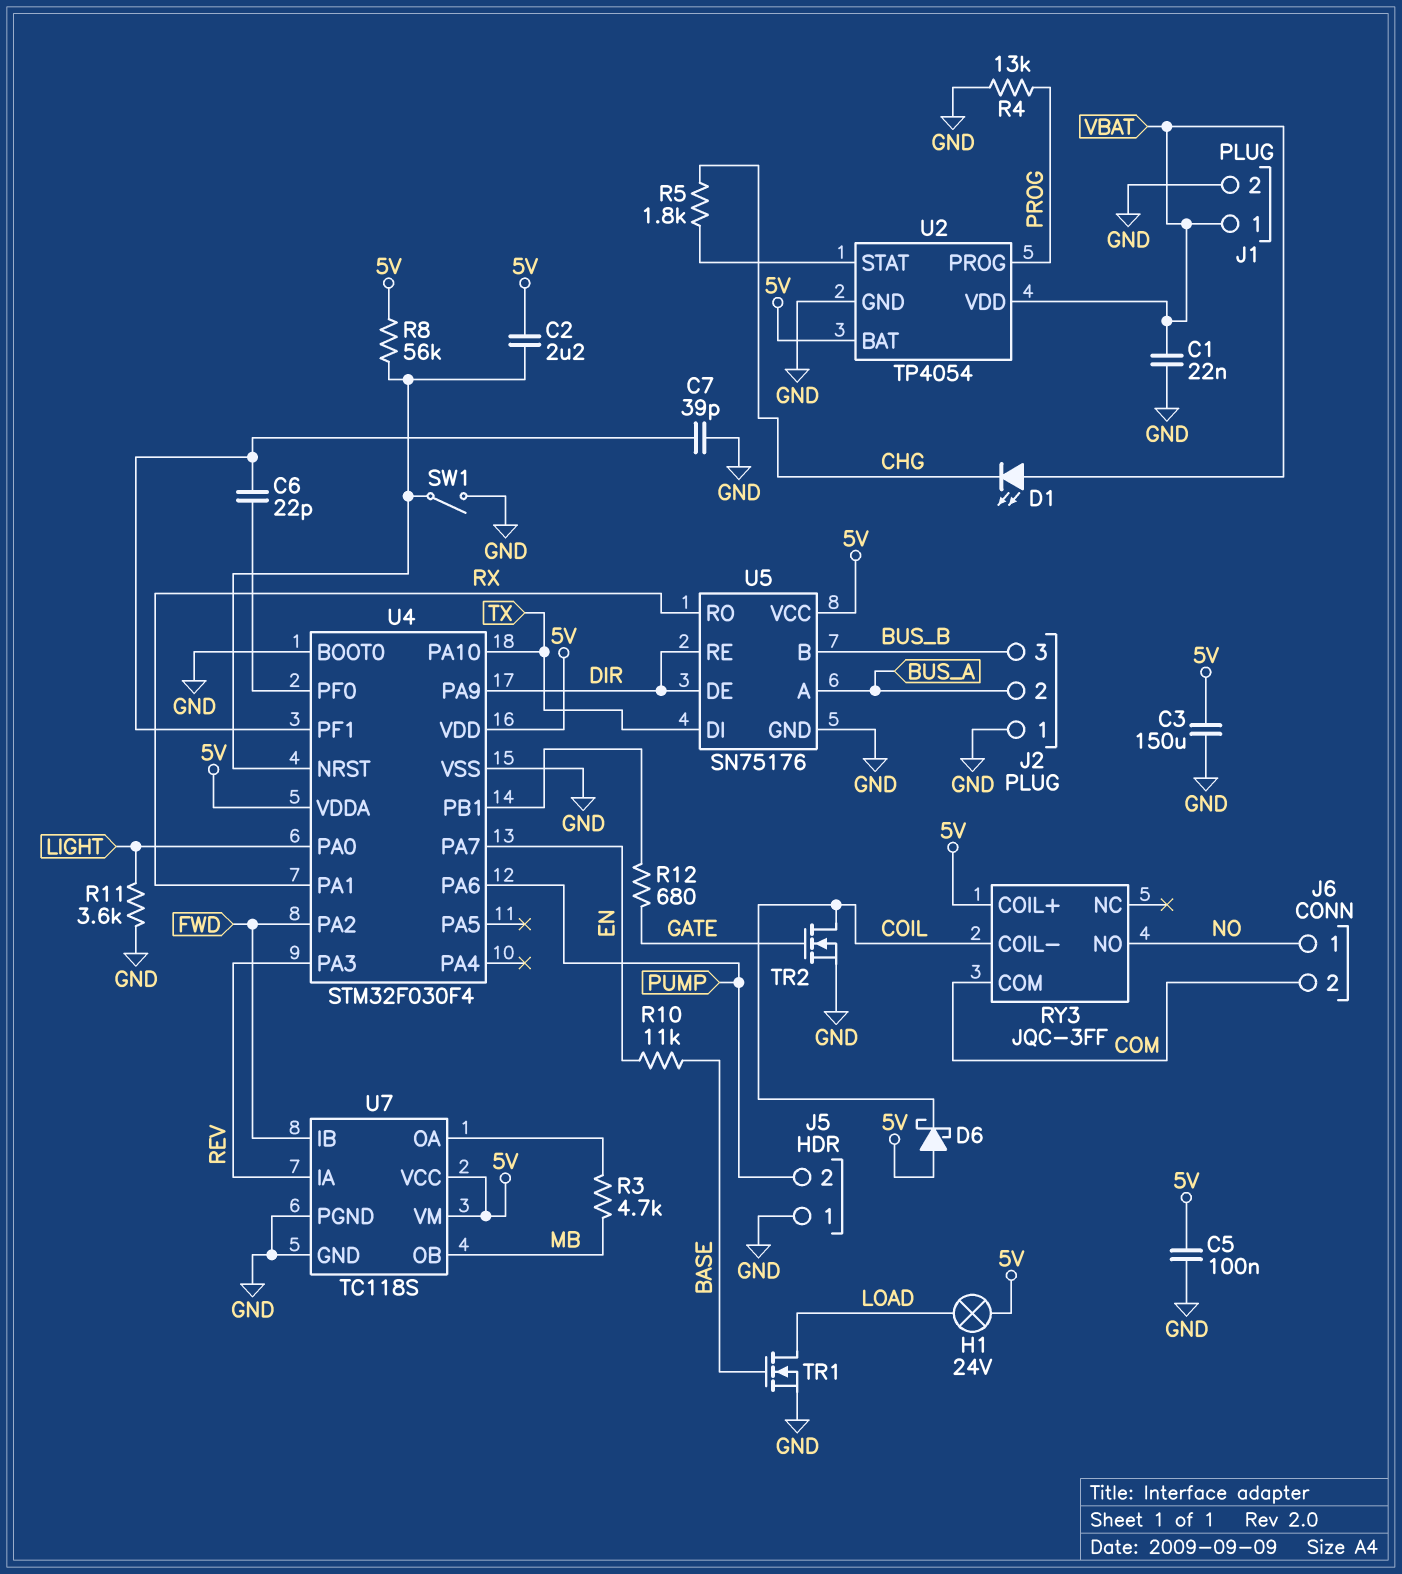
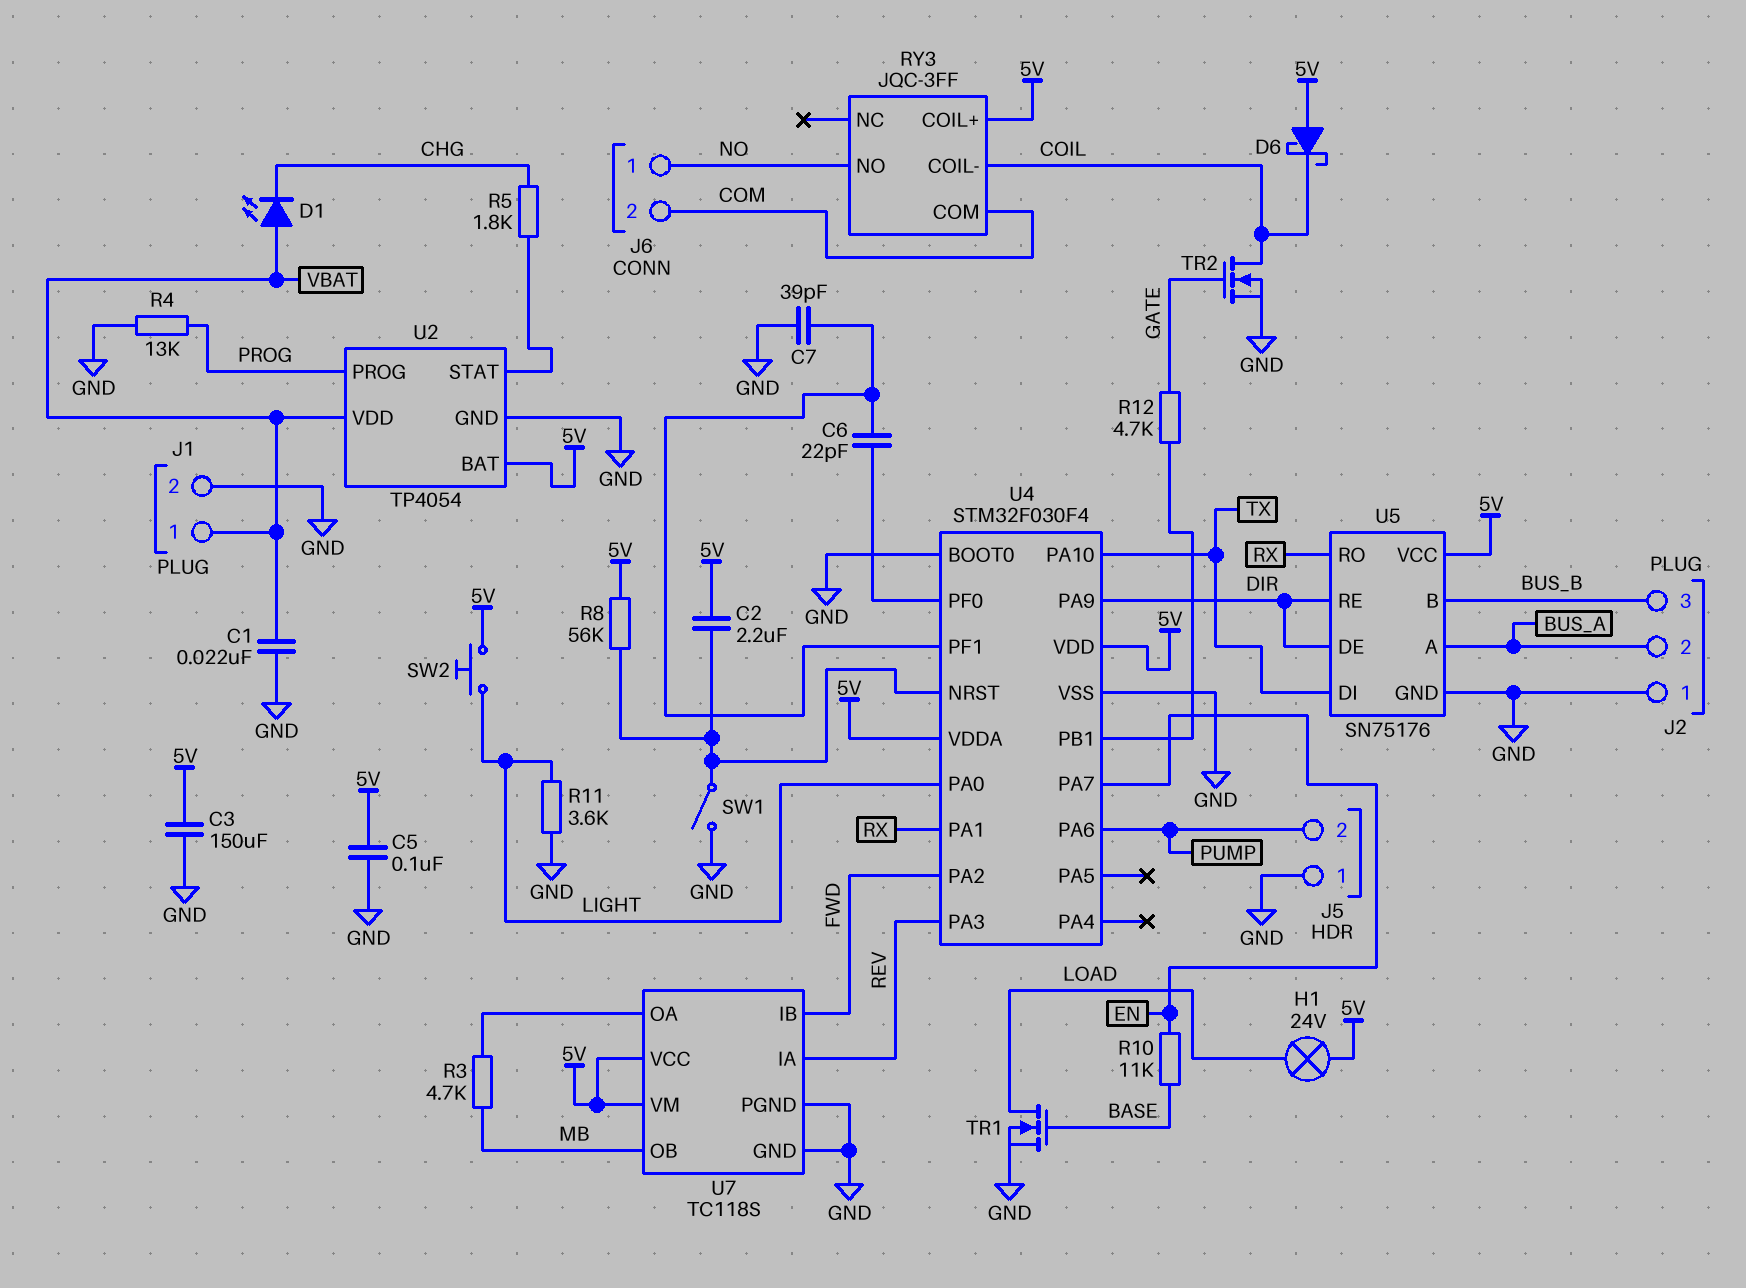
R12: 680 (GATE, U4/PB1) -> 4.7k (GATE, U4/PB1)
SW2: none -> button (5V, LIGHT)

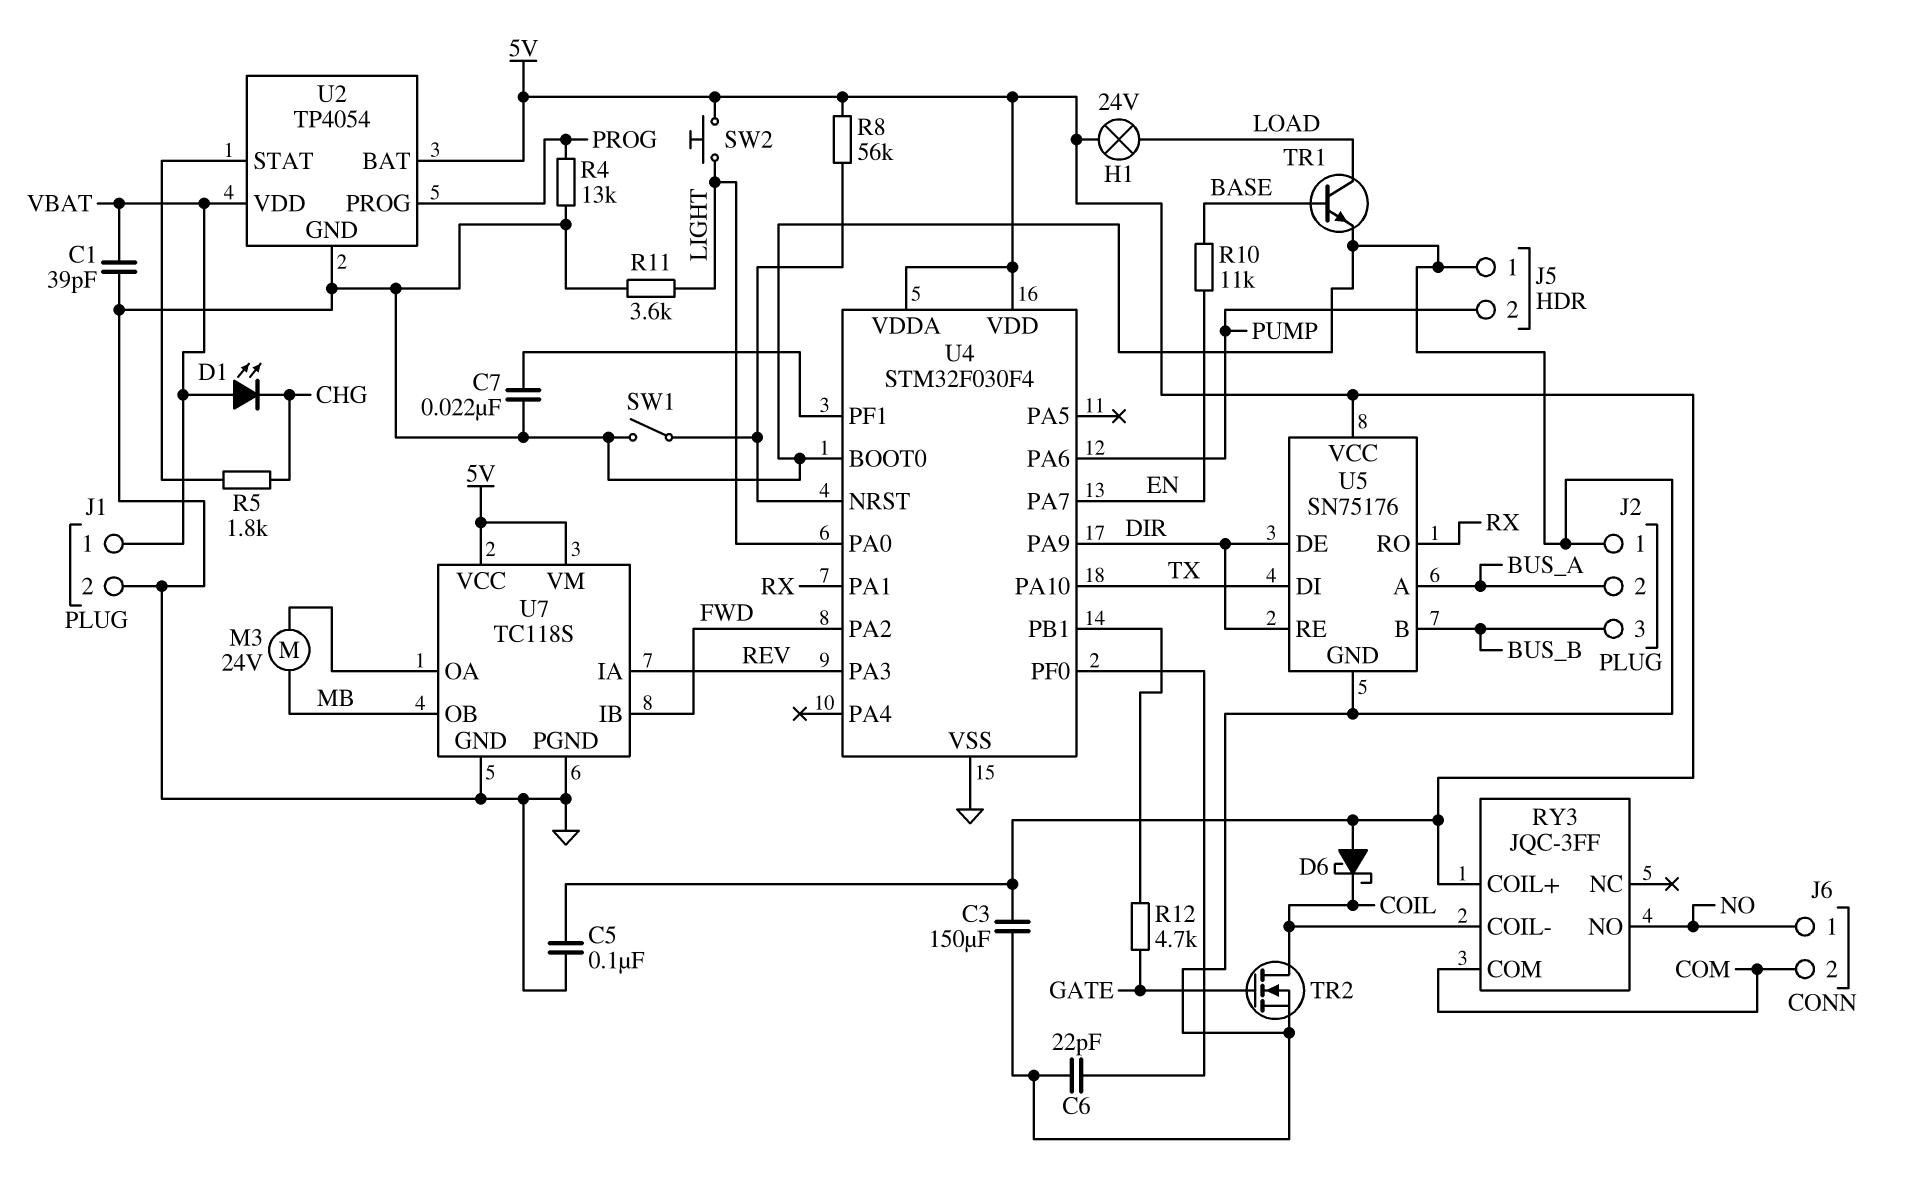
C1: 22nF (GND, VBAT) -> 39pF (GND, VBAT)
C2: 2.2uF (5V, U4/NRST) -> none
C6: 22pF (U4/PF0, U4/PF1) -> 22pF (GND, U4/PF0)
C7: 39pF (GND, U4/PF1) -> 22nF (GND, U4/PF1)
M3: none -> motor 24V (MB, U7/OA)
R3: 4.7k (MB, U7/OA) -> none
TR1: NMOS (G BASE, D LOAD, S GND) -> NPN (B BASE, C LOAD, E GND)

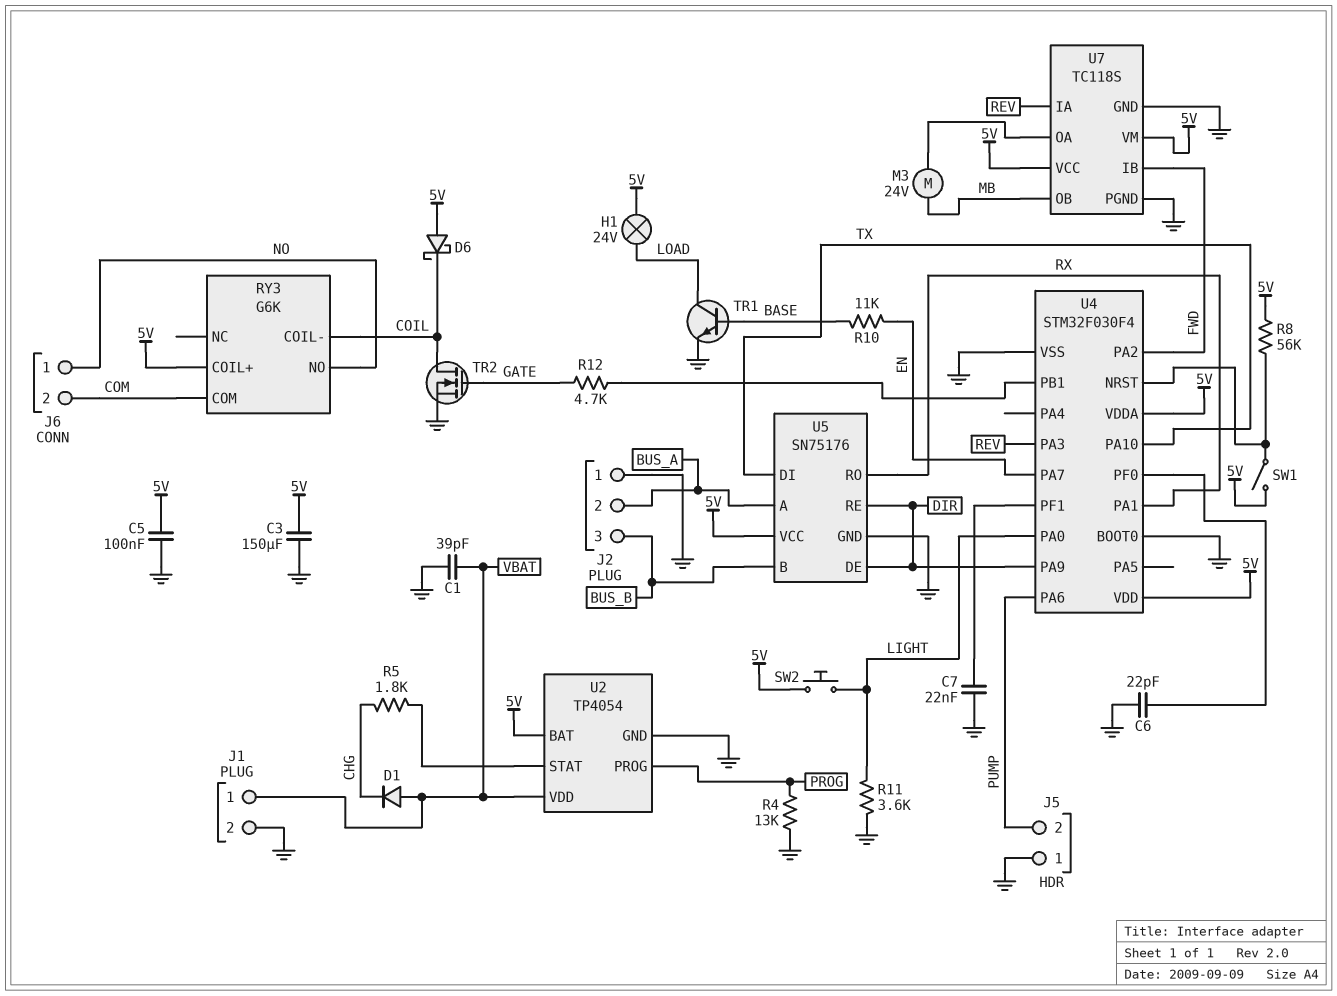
D1: LED (A VBAT, K CHG) -> diode (A VBAT, K CHG)
RY3: JQC-3FF -> G6K
SW1: switch (GND, U4/NRST) -> switch (5V, U4/NRST)

